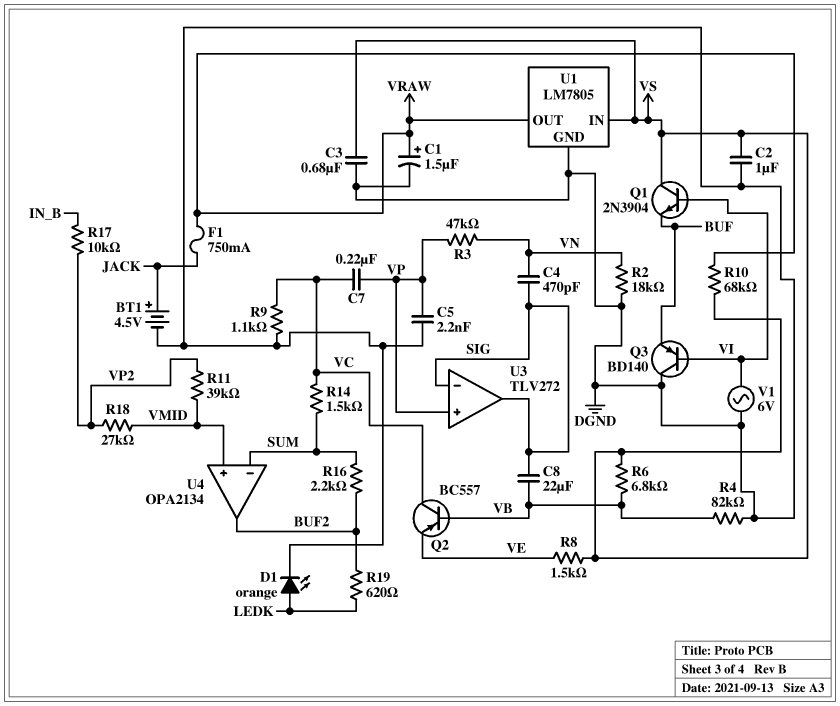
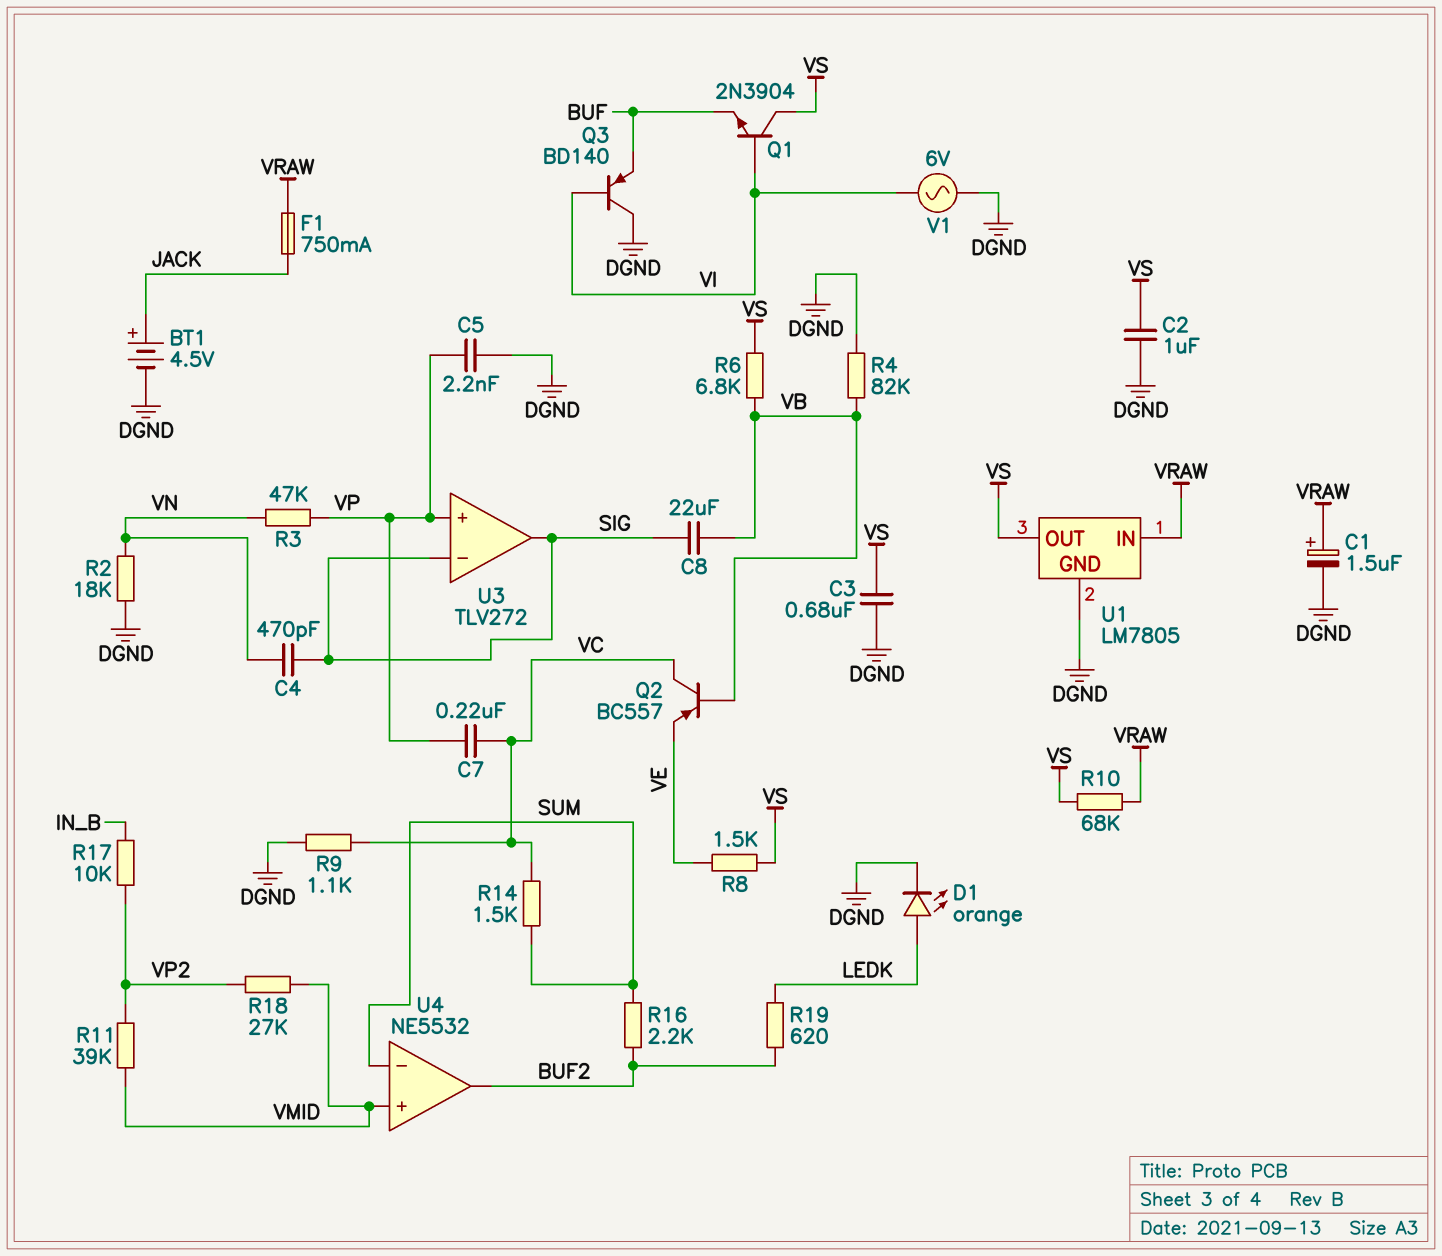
U1 pin IN: VS -> VRAW
U1 pin OUT: VRAW -> VS
U4: OPA2134 -> NE5532

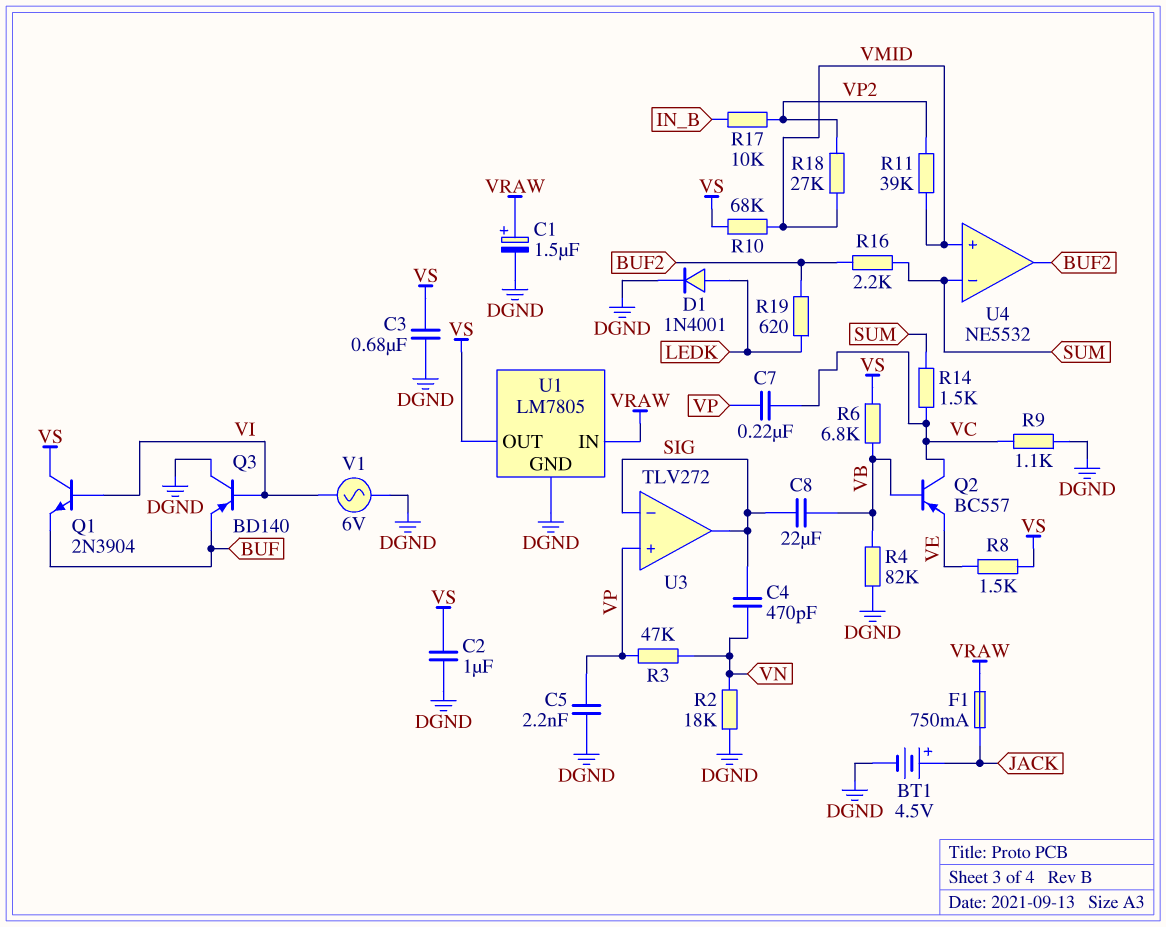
D1: LED orange (A LEDK, K DGND) -> diode 1N4001 (A LEDK, K DGND)
R10: 68k (VRAW, VS) -> 68k (VMID, VS)

